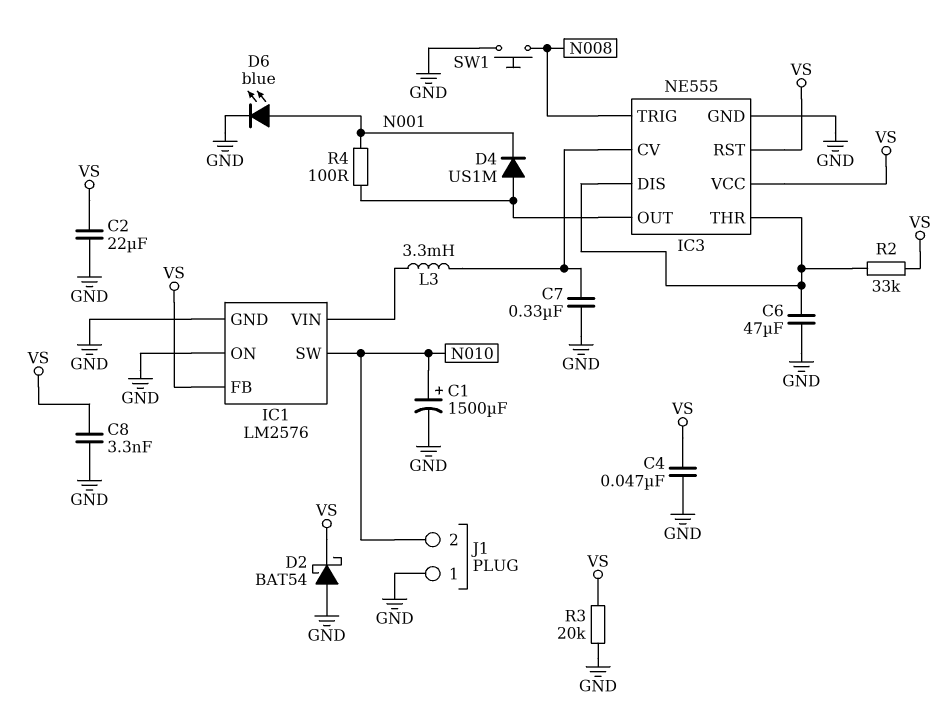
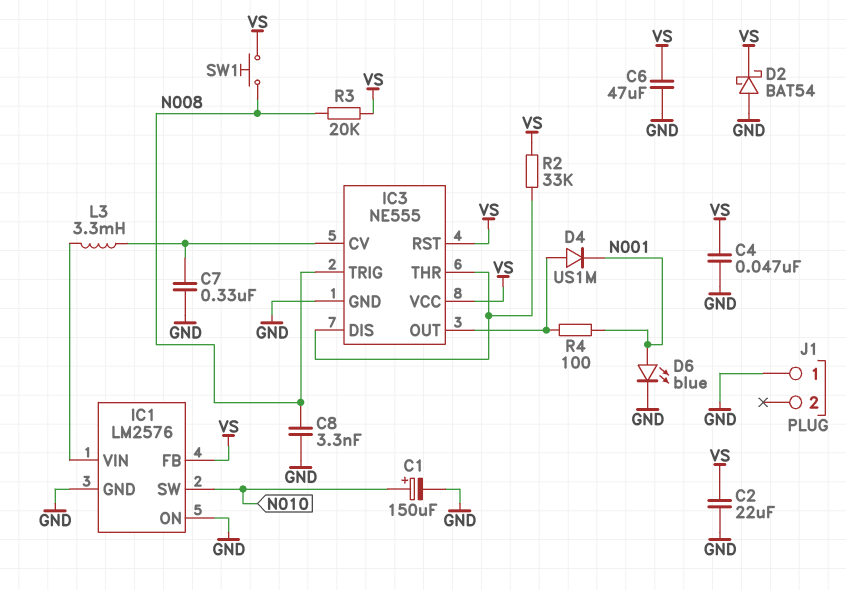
C1: 1500uF (plus N010, minus GND) -> 150uF (plus N010, minus GND)
C6: 47uF (GND, IC3/DIS) -> 47uF (GND, VS)
C8: 3.3nF (GND, VS) -> 3.3nF (GND, N008)
J1 pin 2: N010 -> none
R3: 20k (GND, VS) -> 20k (N008, VS)
SW1: button (GND, N008) -> button (N008, VS)

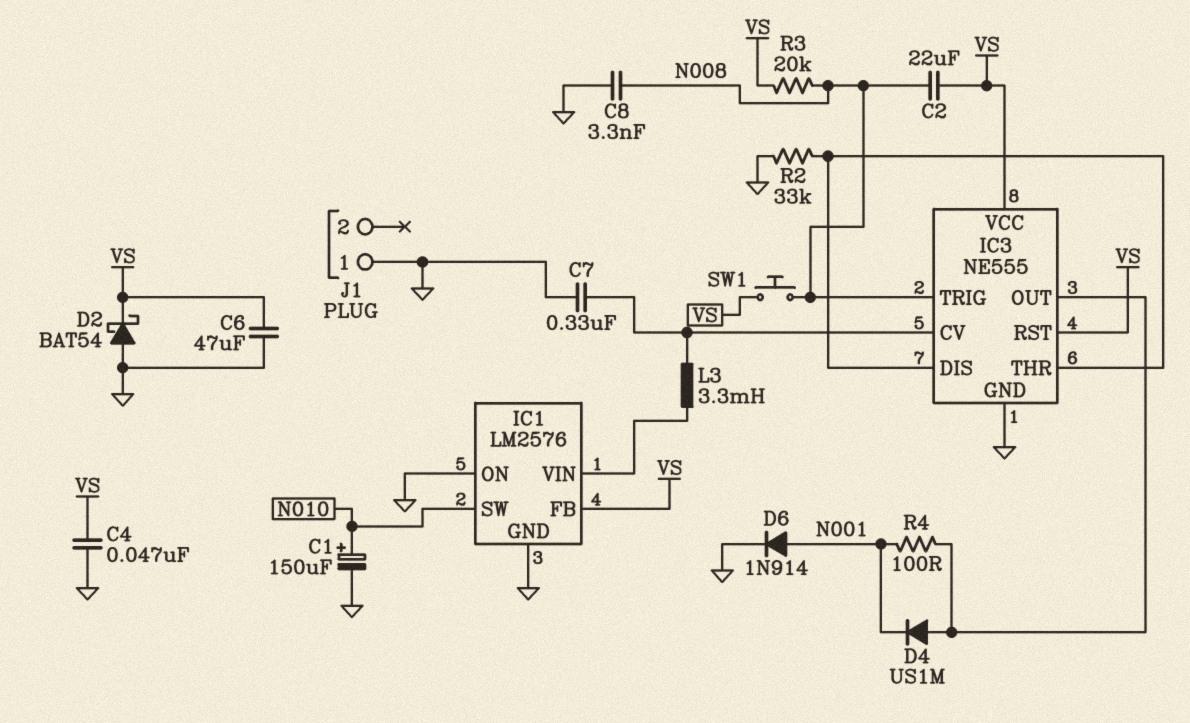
C2: 22uF (GND, VS) -> 22uF (N008, VS)
D6: LED blue (A N001, K GND) -> diode 1N914 (A N001, K GND)
R2: 33k (IC3/DIS, VS) -> 33k (GND, IC3/DIS)

